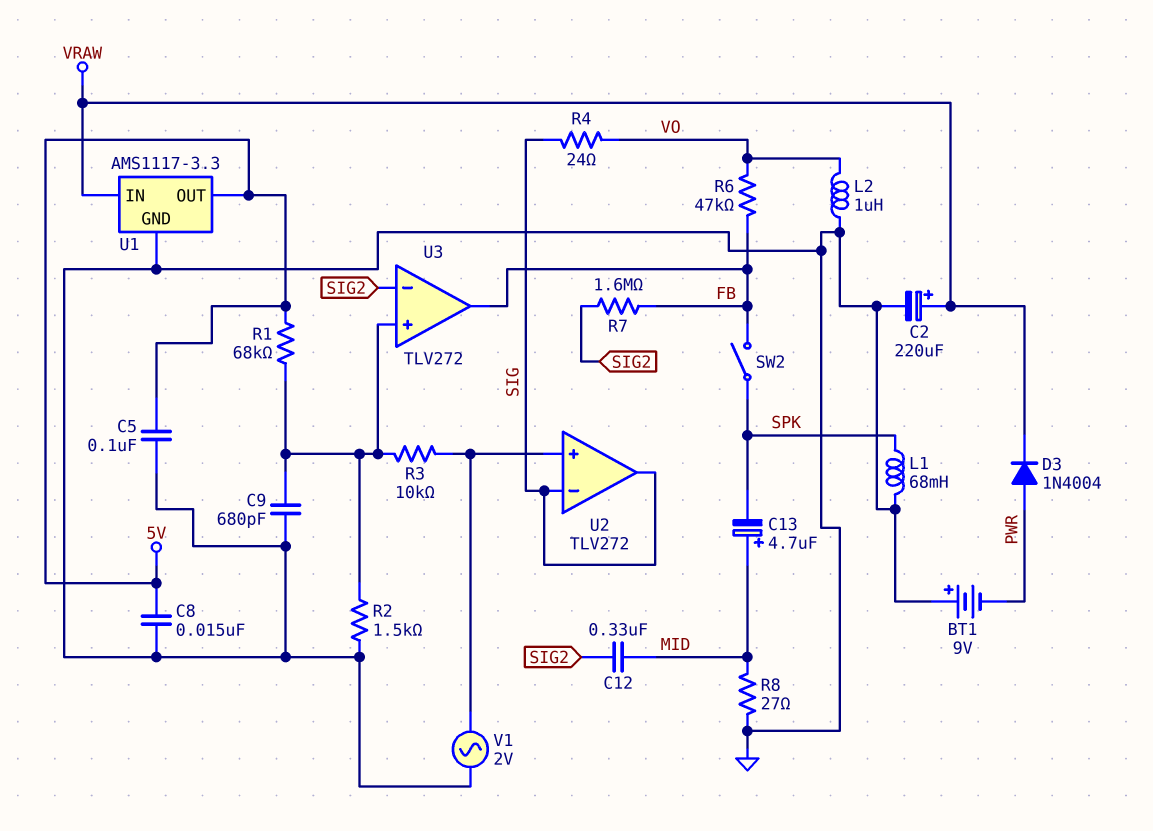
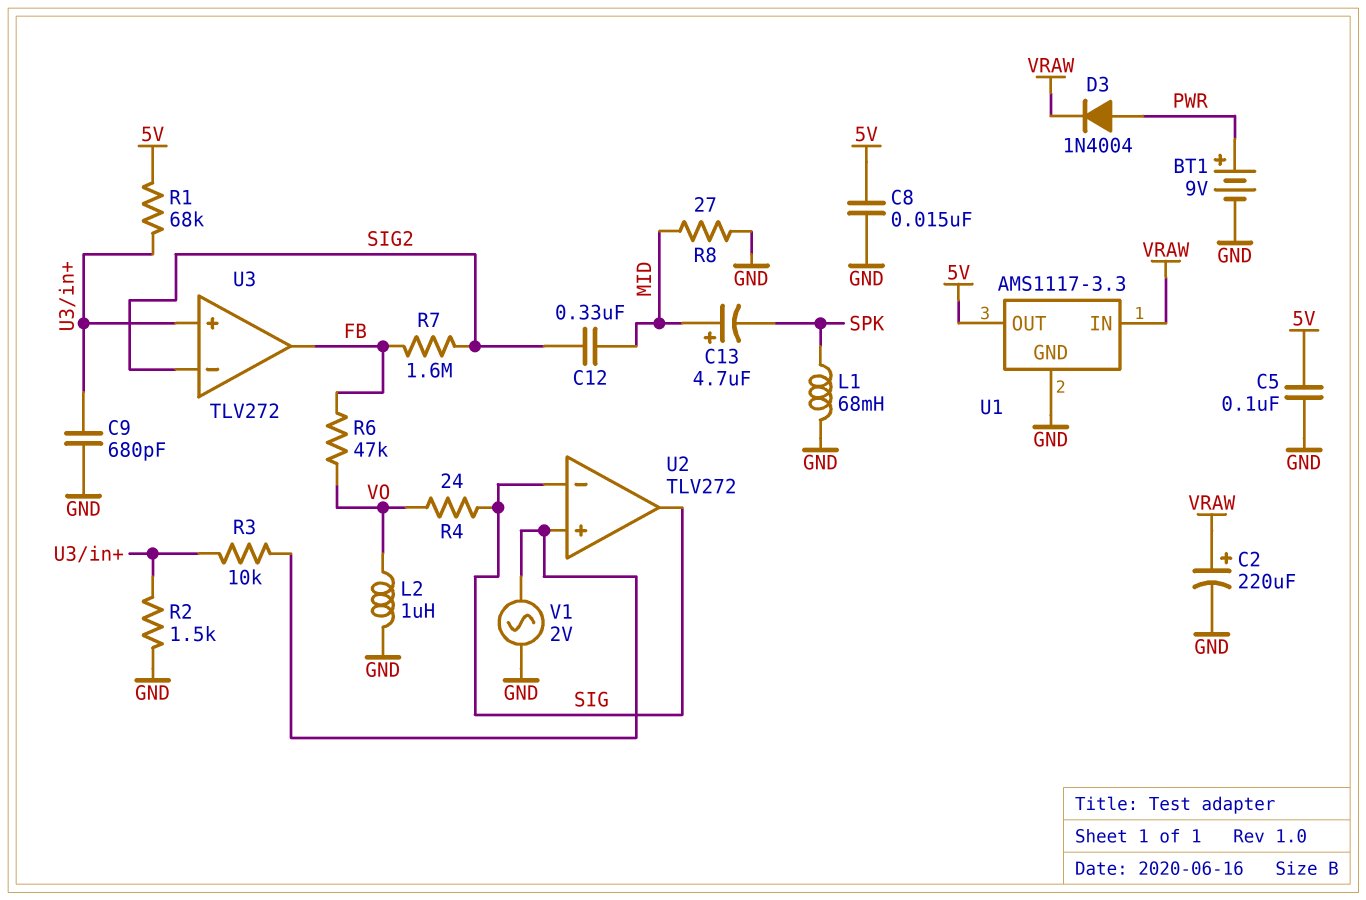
BT1: 9V (plus GND, minus PWR) -> 9V (plus PWR, minus GND)
SW2: switch (FB, SPK) -> none

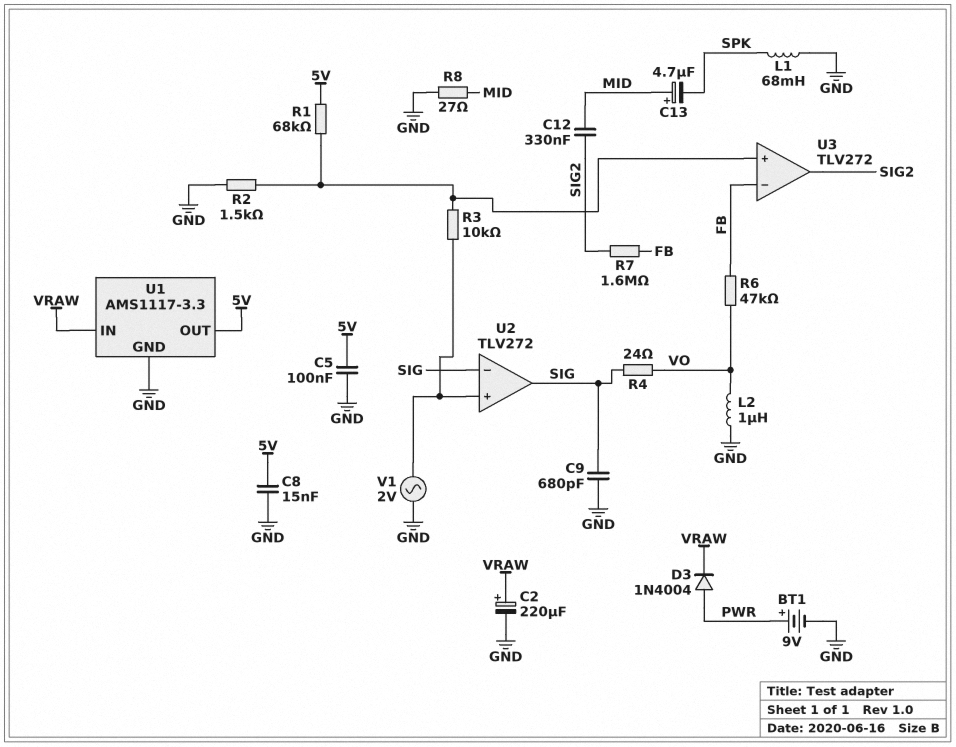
C9: 680pF (GND, U3/in+) -> 680pF (GND, SIG)
U3 pin in-: SIG2 -> FB
U3 pin out: FB -> SIG2

